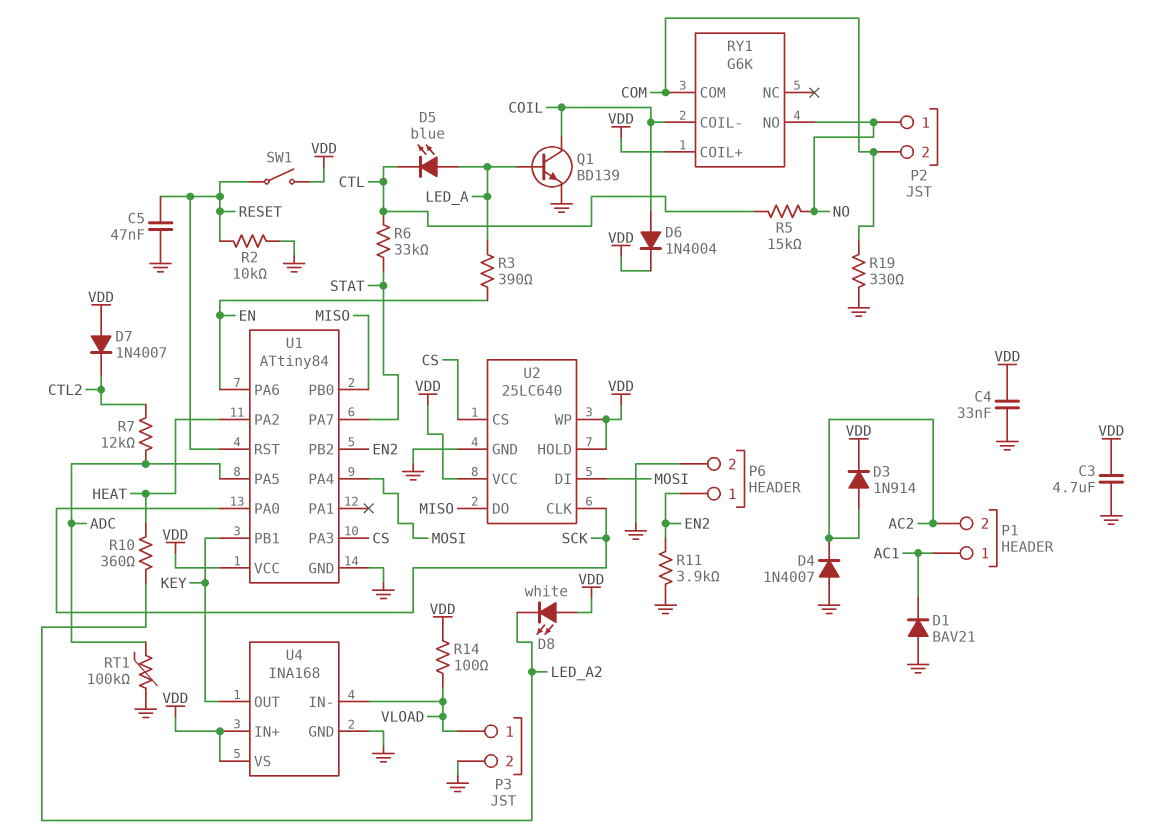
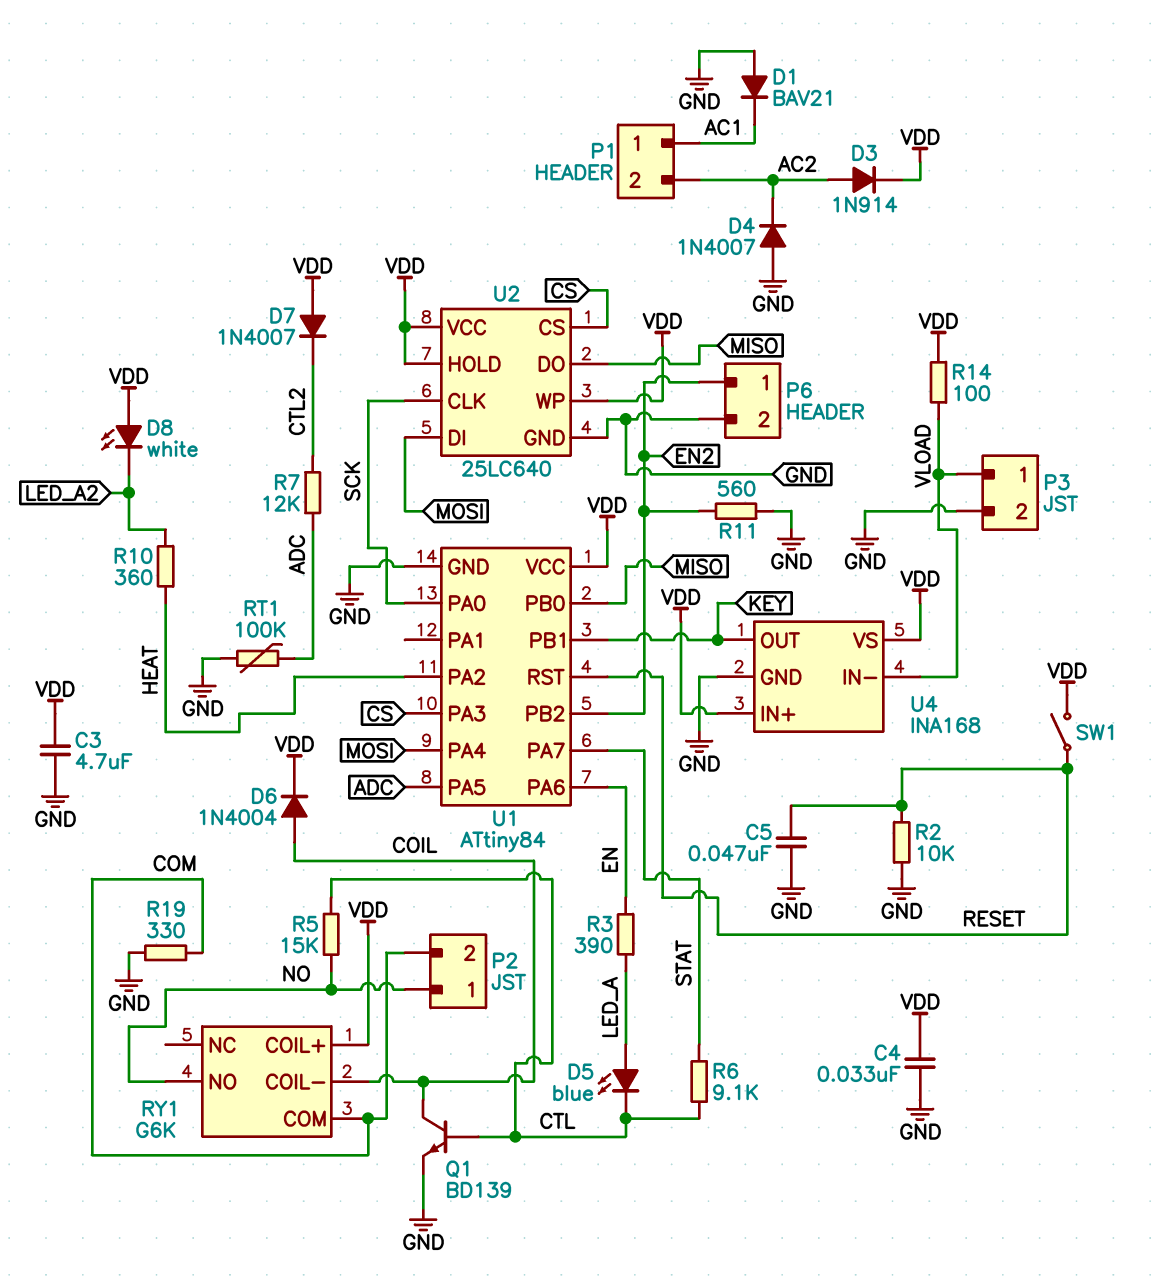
Q1: NPN BD139 (B LED_A, C COIL, E GND) -> NPN BD139 (B CTL, C COIL, E GND)
R6: 33k (CTL, STAT) -> 9.1k (CTL, STAT)
R11: 3.9k (EN2, GND) -> 560 (EN2, GND)

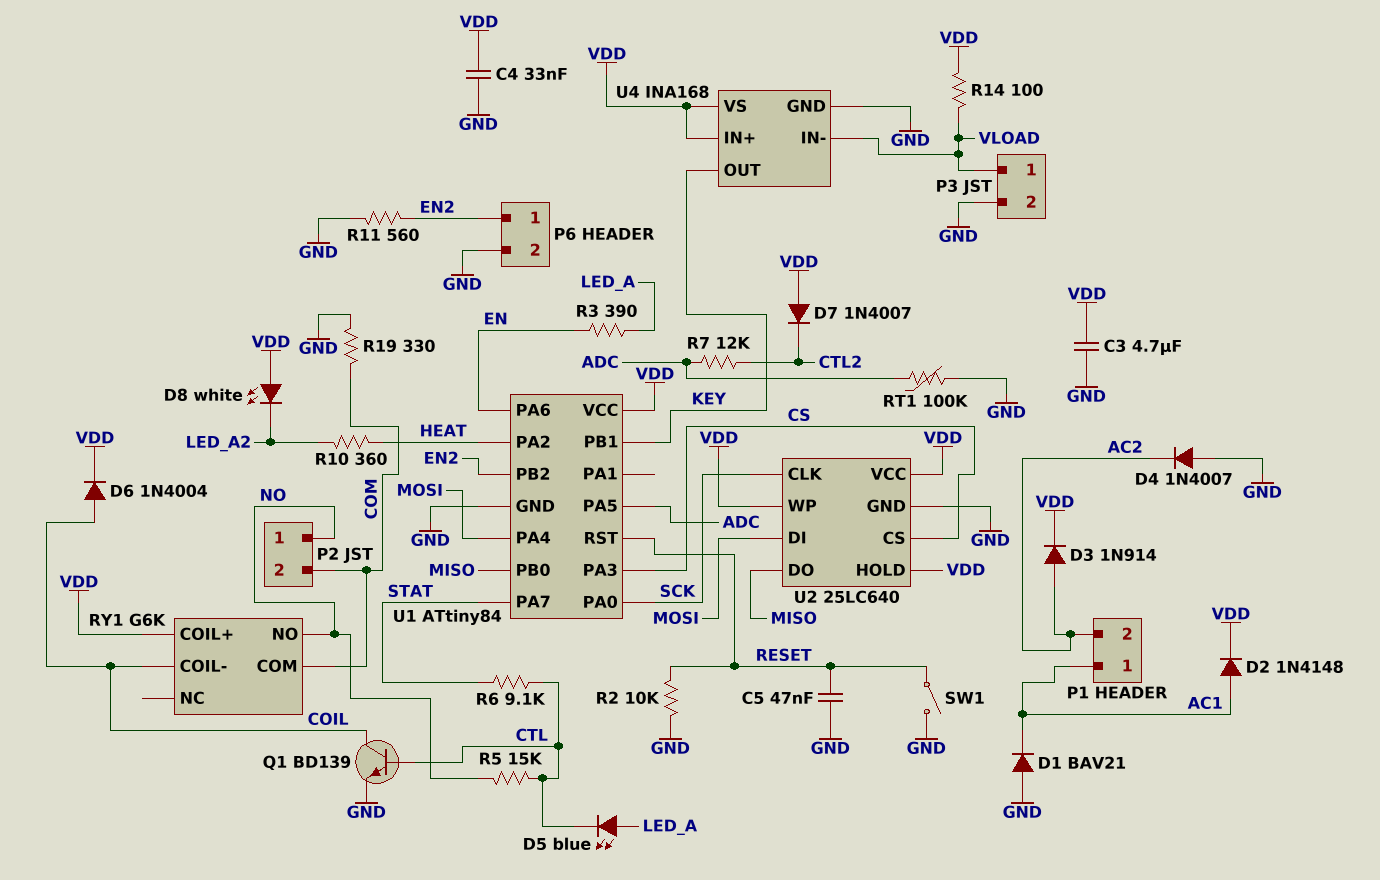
D2: none -> diode 1N4148 (A AC1, K VDD)
SW1: switch (RESET, VDD) -> switch (GND, RESET)

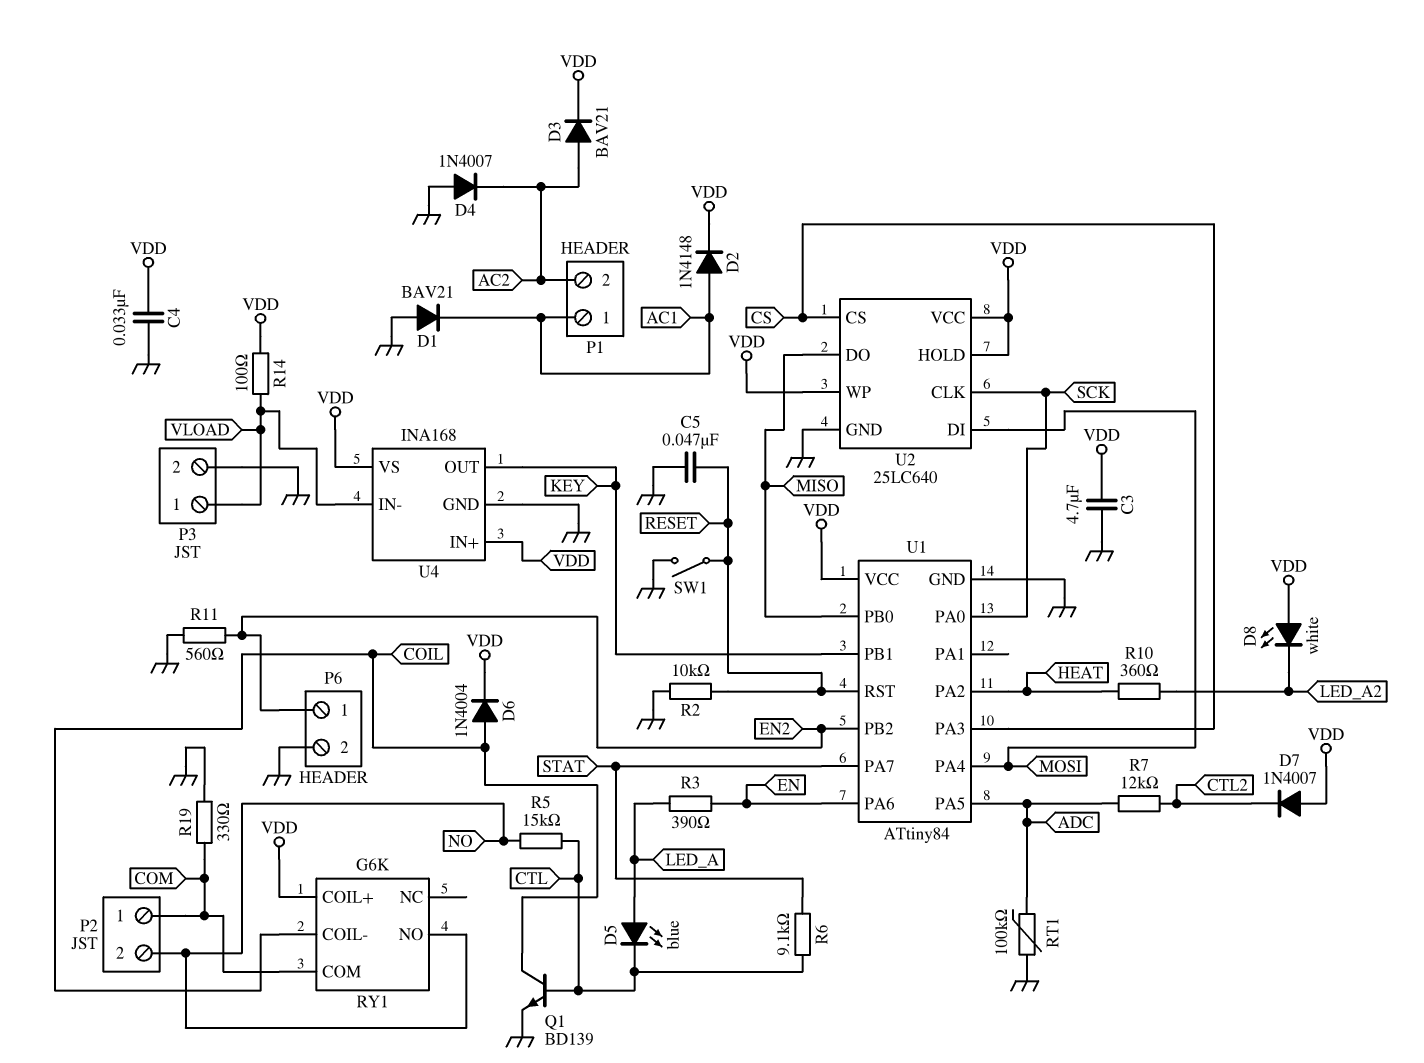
D3: diode 1N914 (A AC2, K VDD) -> diode BAV21 (A AC2, K VDD)
P2 pin 1: NO -> COM
P2 pin 2: COM -> NO

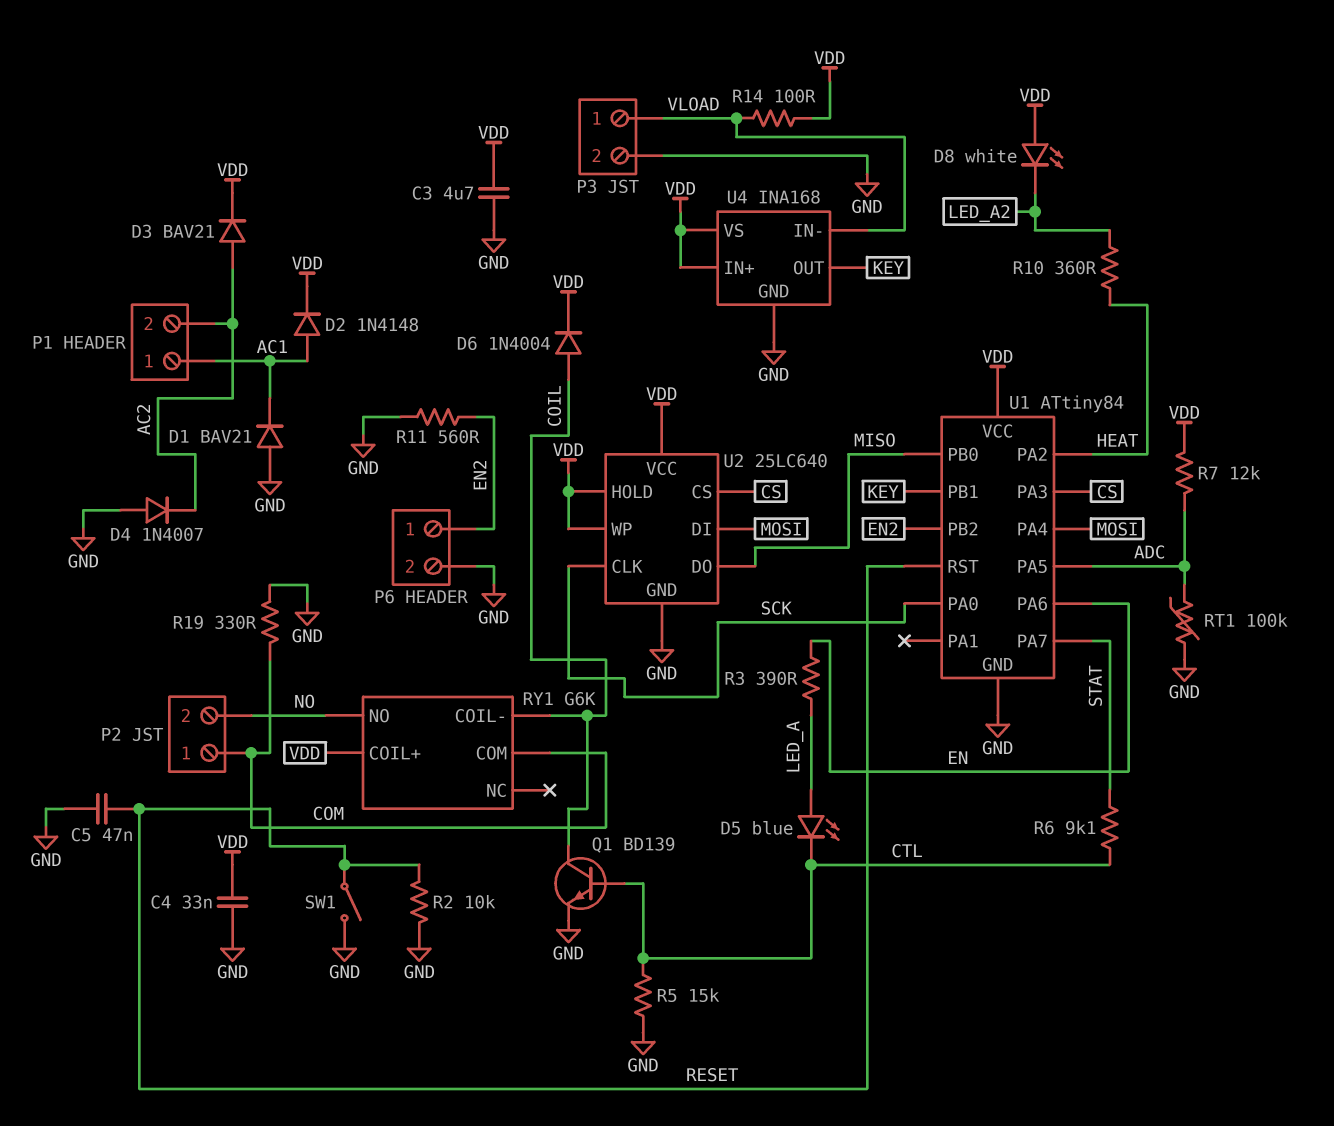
D7: diode 1N4007 (A VDD, K CTL2) -> none
R5: 15k (CTL, NO) -> 15k (CTL, GND)
R7: 12k (ADC, CTL2) -> 12k (ADC, VDD)

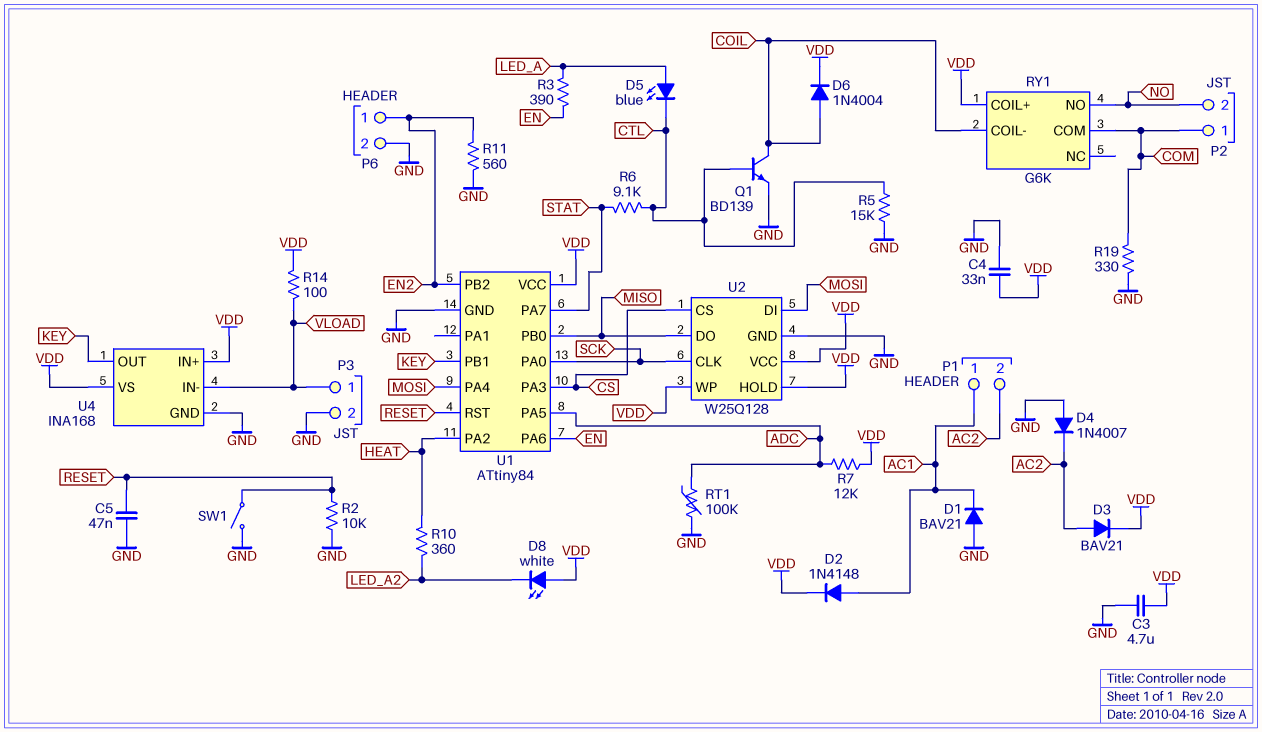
U2: 25LC640 -> W25Q128

